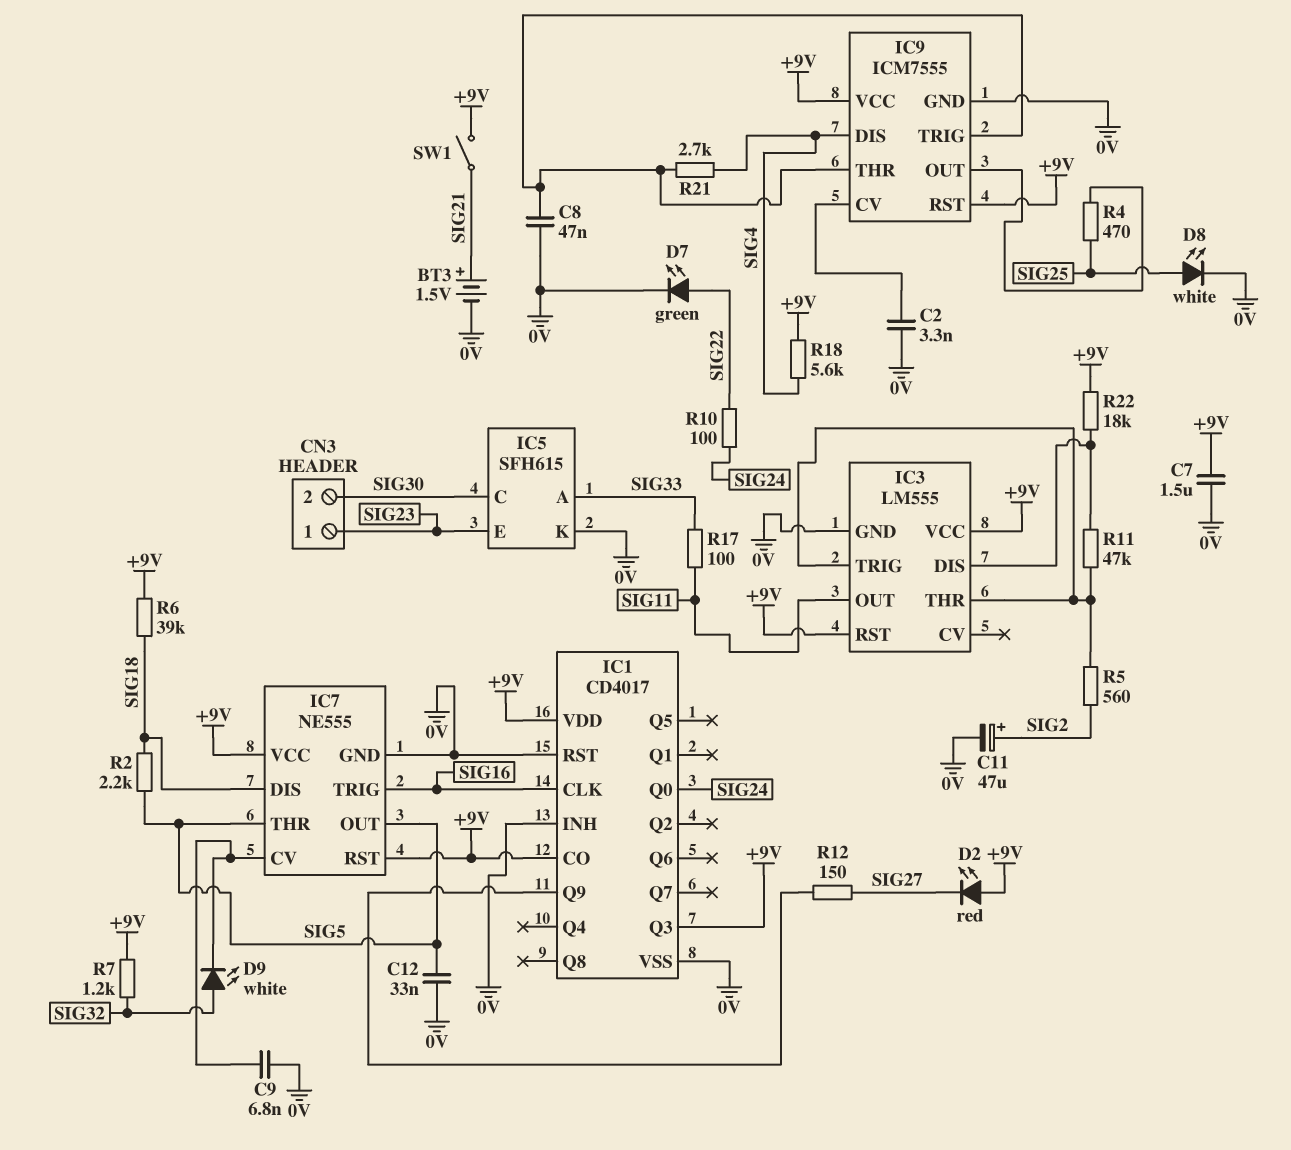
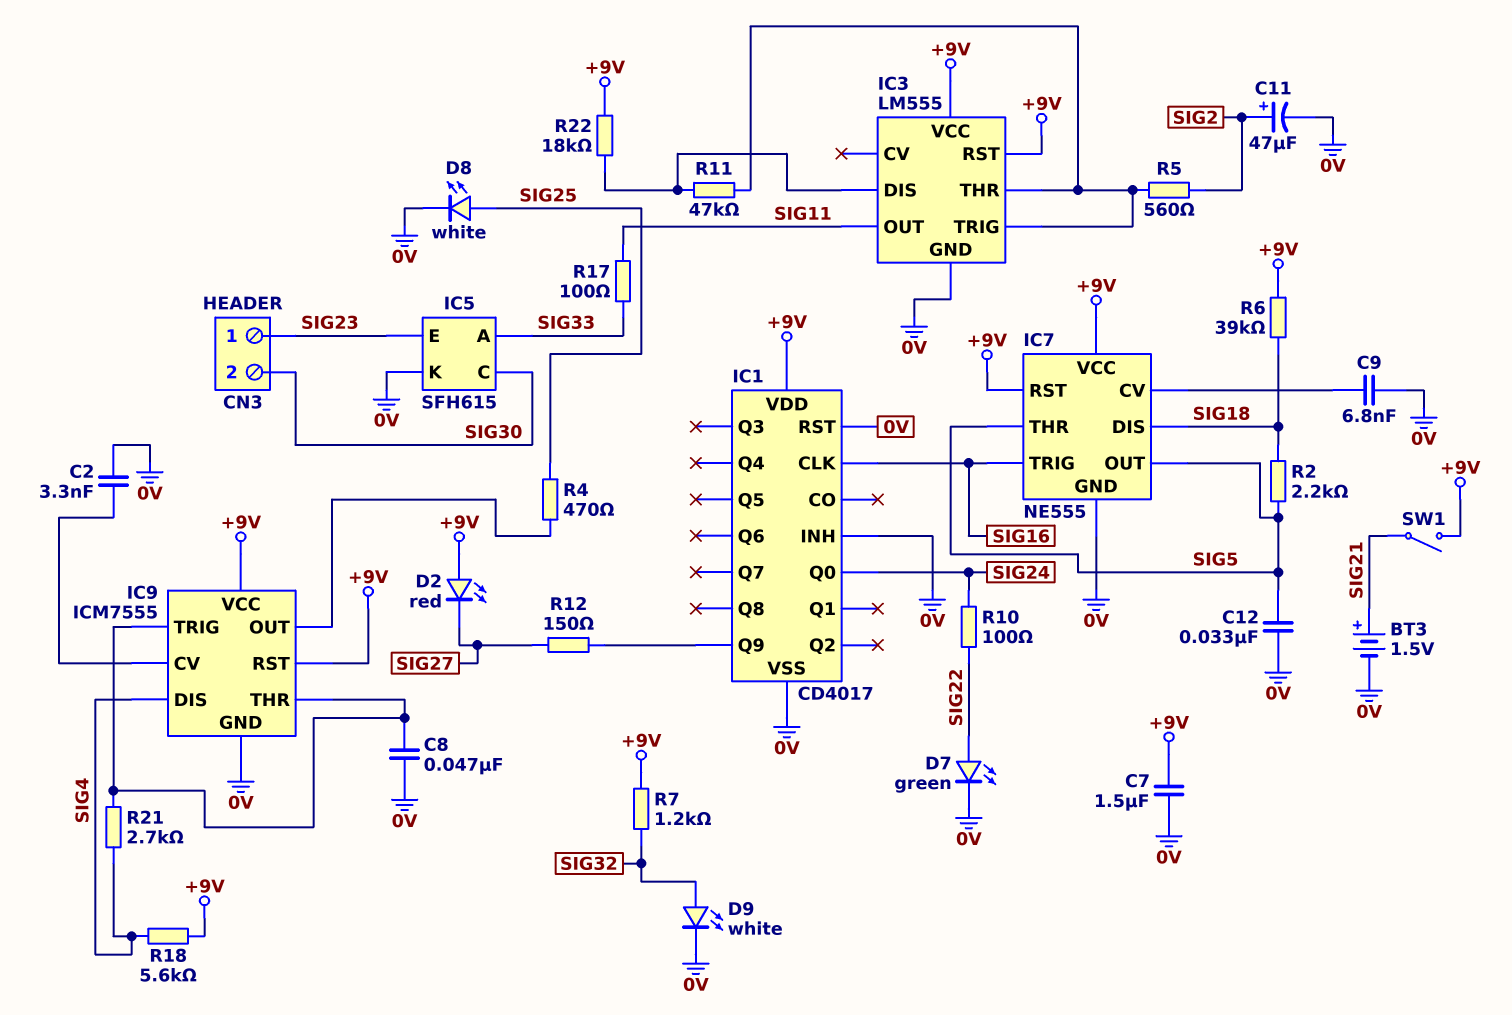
D9: LED white (A SIG32, K IC7/CV) -> LED white (A SIG32, K 0V)
IC1 pin CO: +9V -> none
IC1 pin Q3: +9V -> none

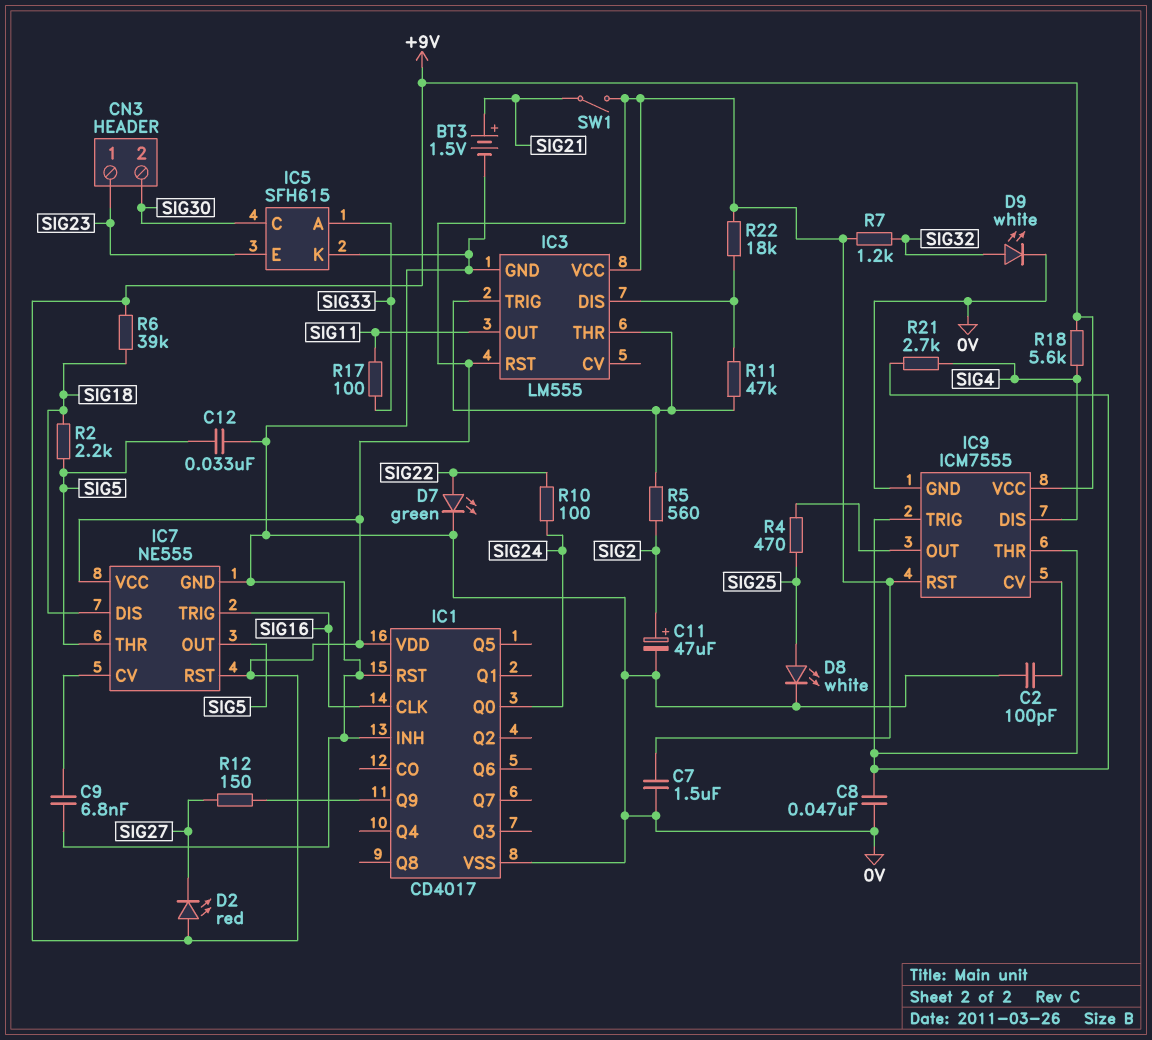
C2: 3.3nF (0V, IC9/CV) -> 100pF (0V, IC9/CV)

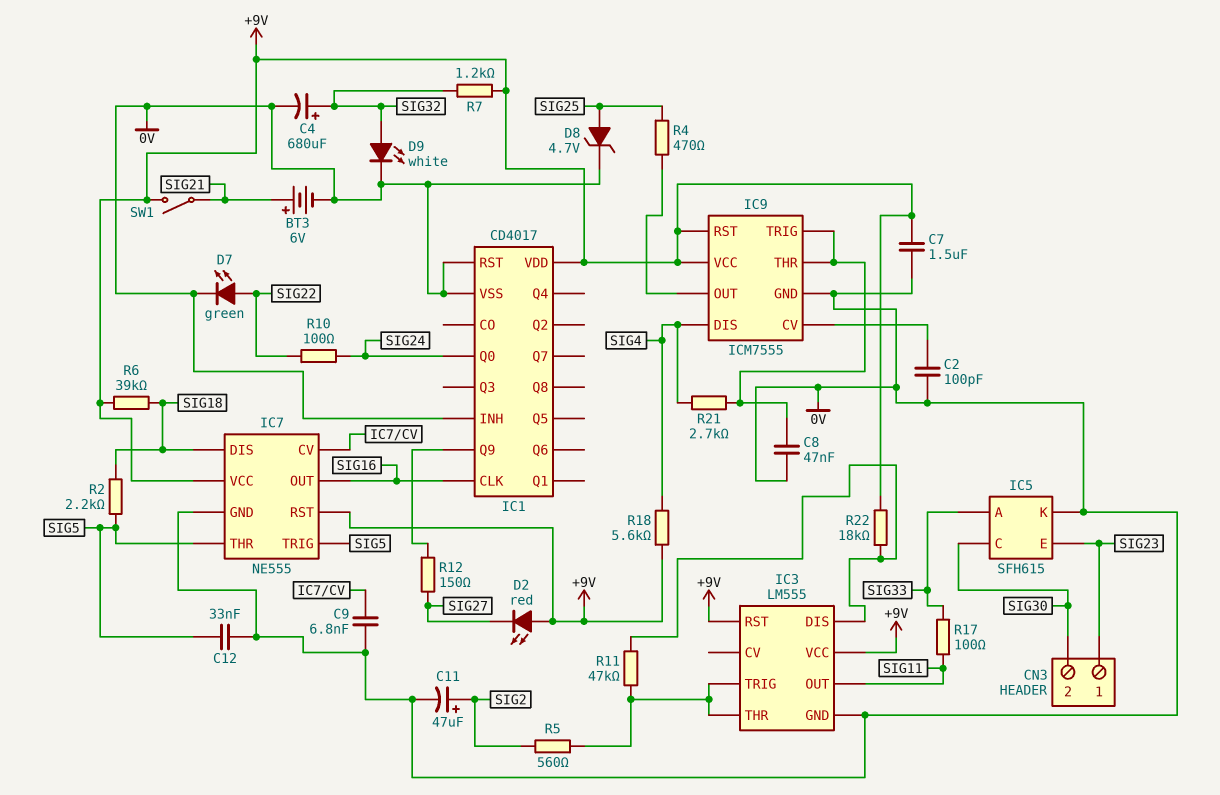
BT3: 1.5V (plus SIG21, minus 0V) -> 6V (plus SIG21, minus 0V)
C4: none -> 680uF (plus SIG32, minus 0V)
D8: LED white (A SIG25, K 0V) -> zener 4.7V (A SIG25, K 0V)
IC7 pin OUT: SIG5 -> SIG16
IC7 pin TRIG: SIG16 -> SIG5

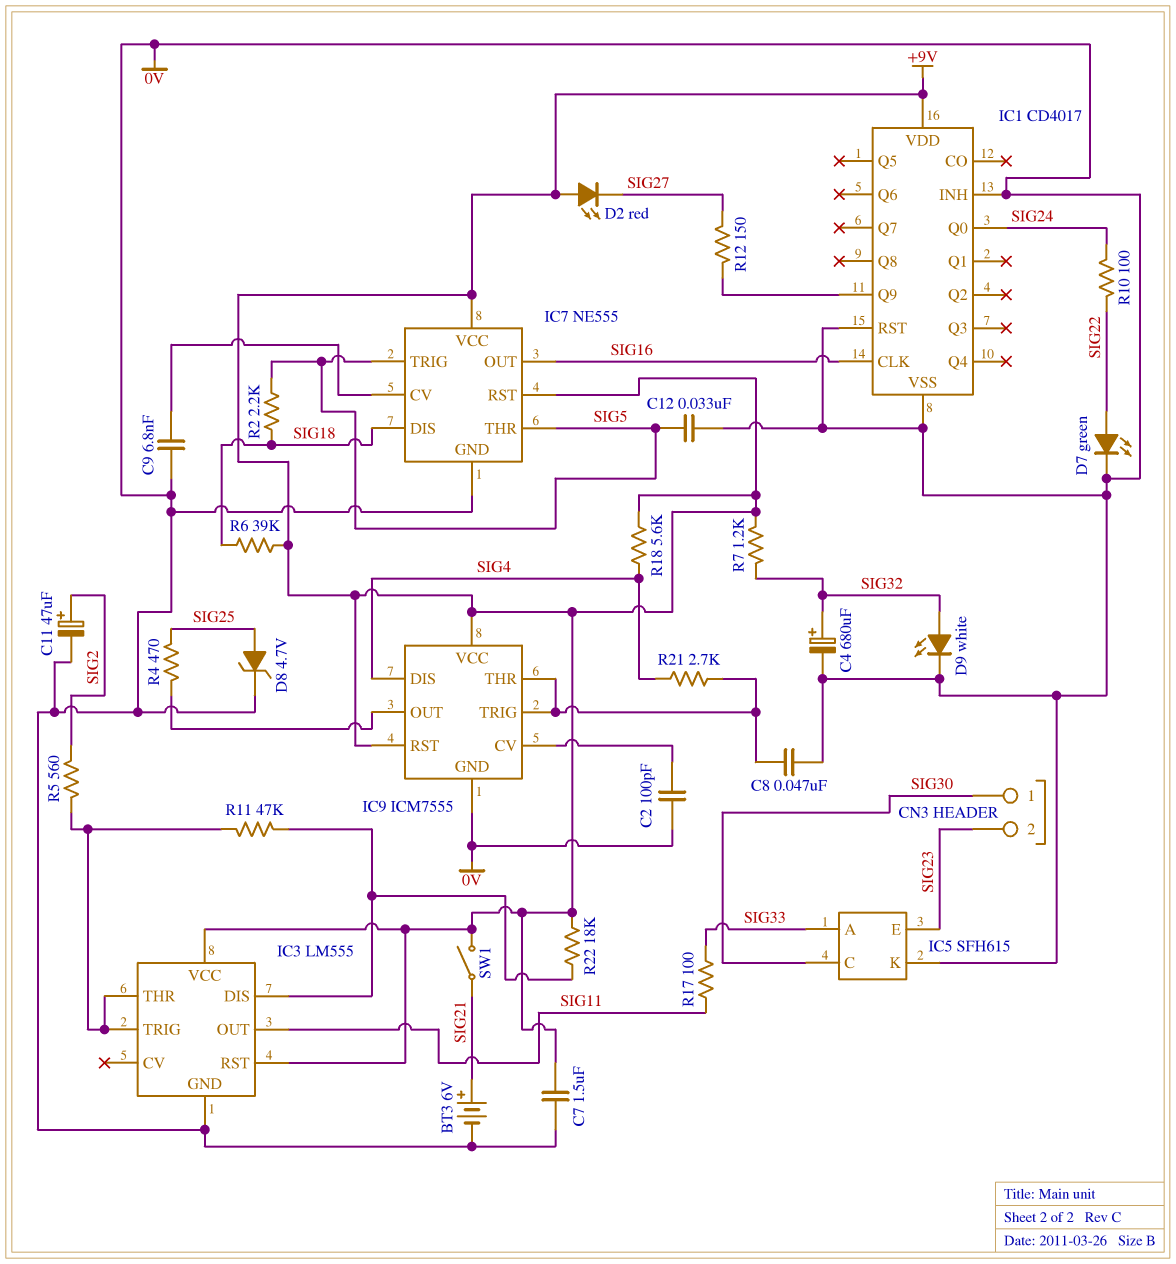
CN3 pin 1: SIG23 -> SIG30
CN3 pin 2: SIG30 -> SIG23

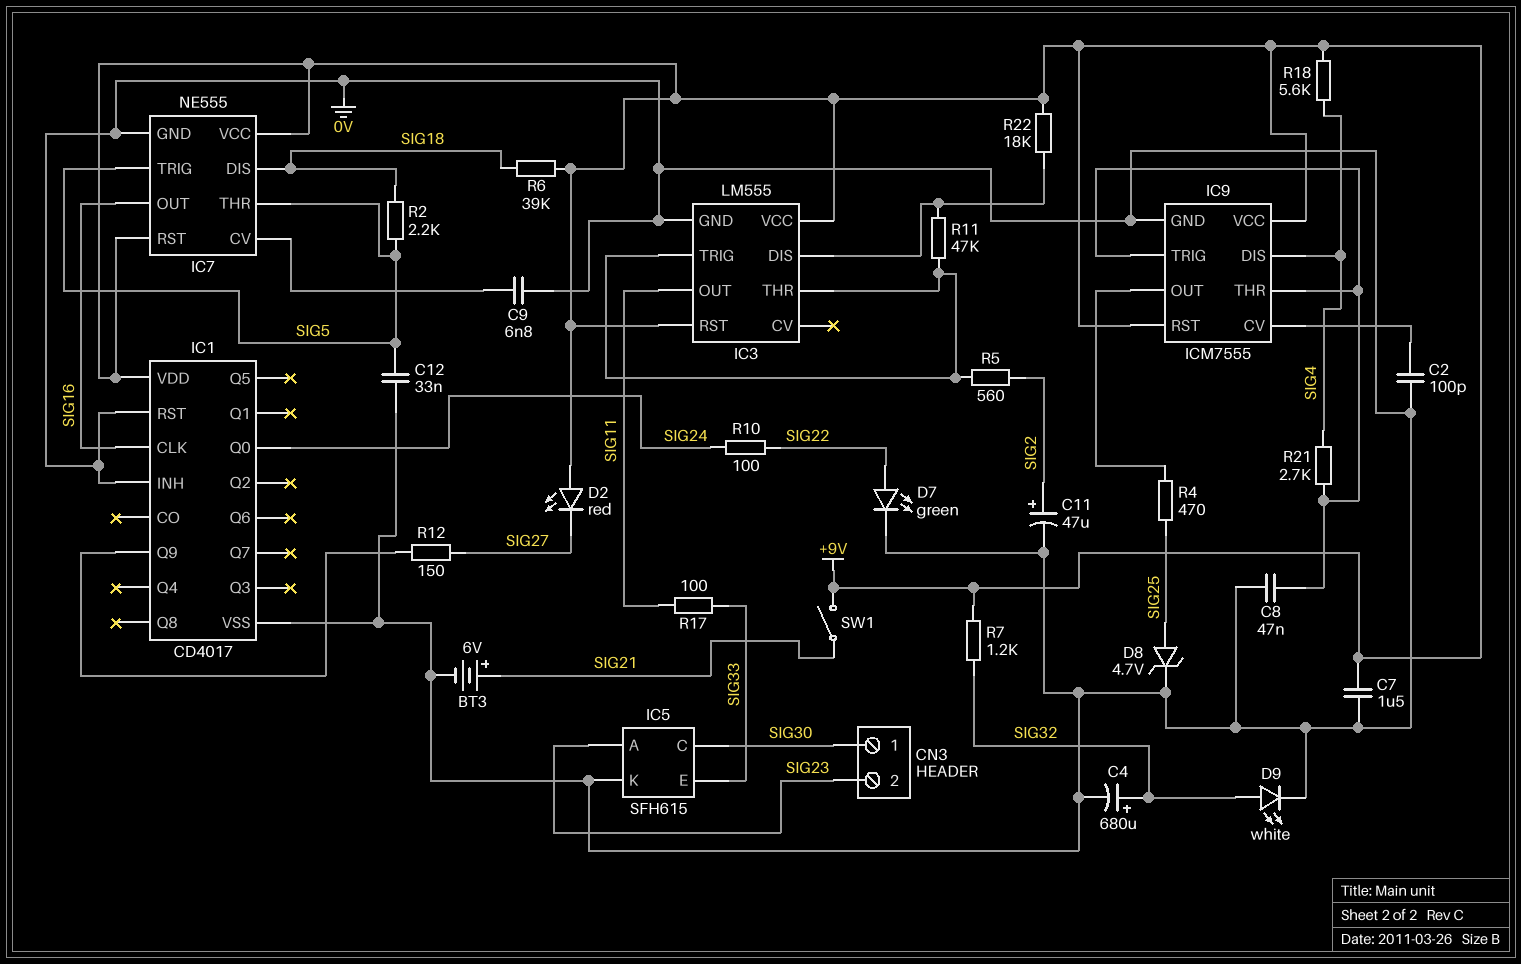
IC5 pin A: SIG33 -> SIG23
IC5 pin E: SIG23 -> SIG33

